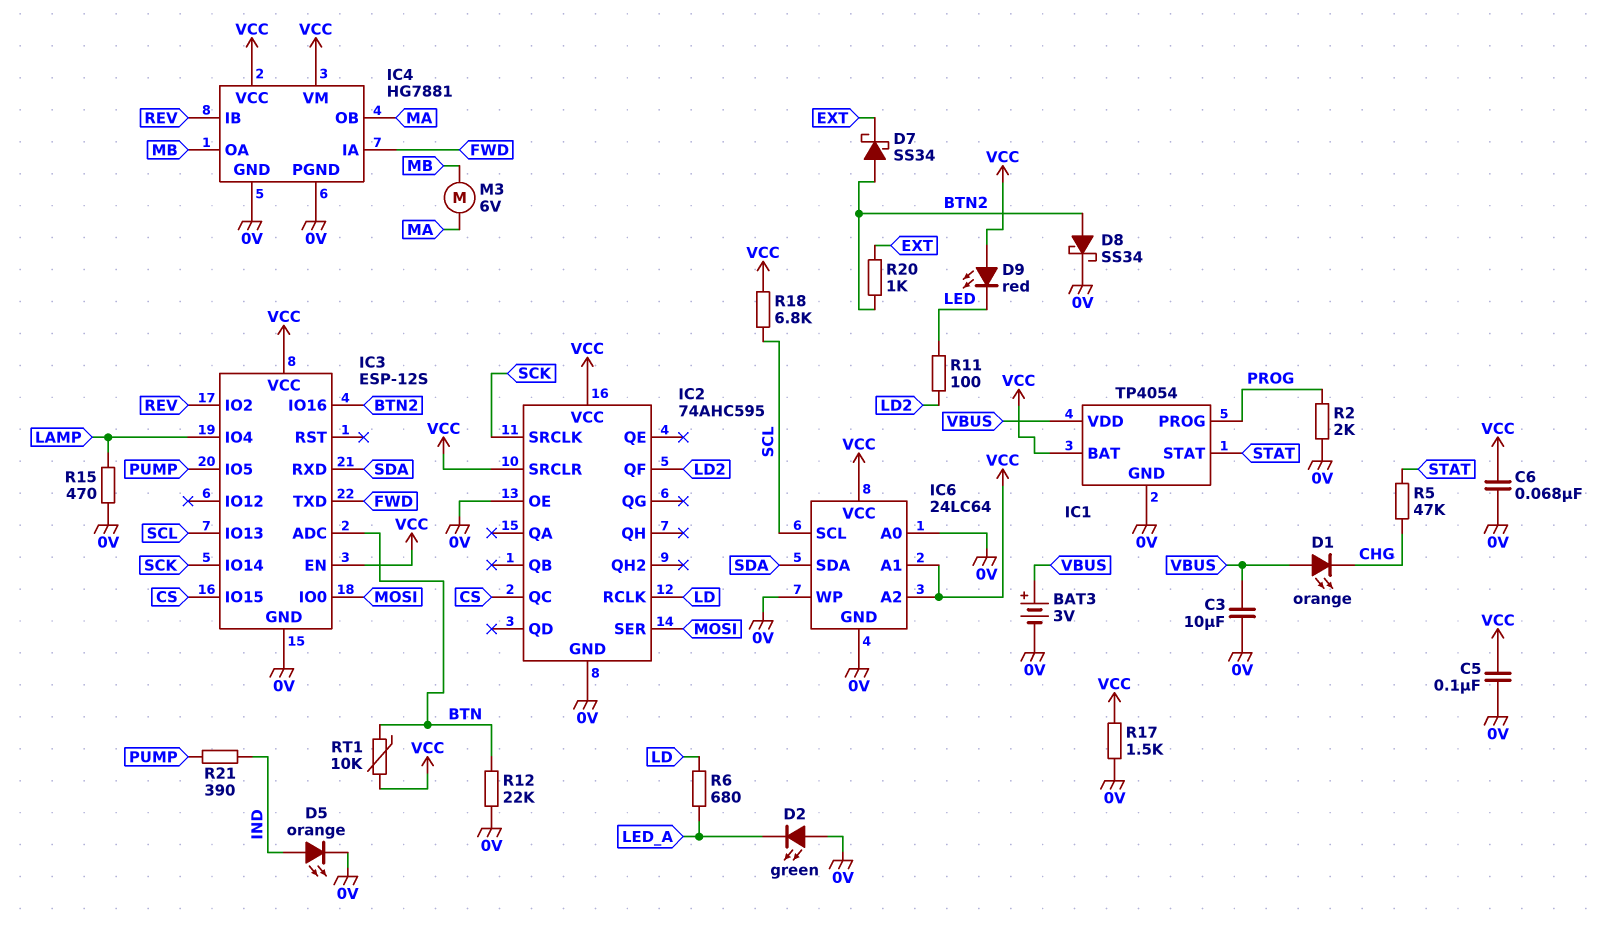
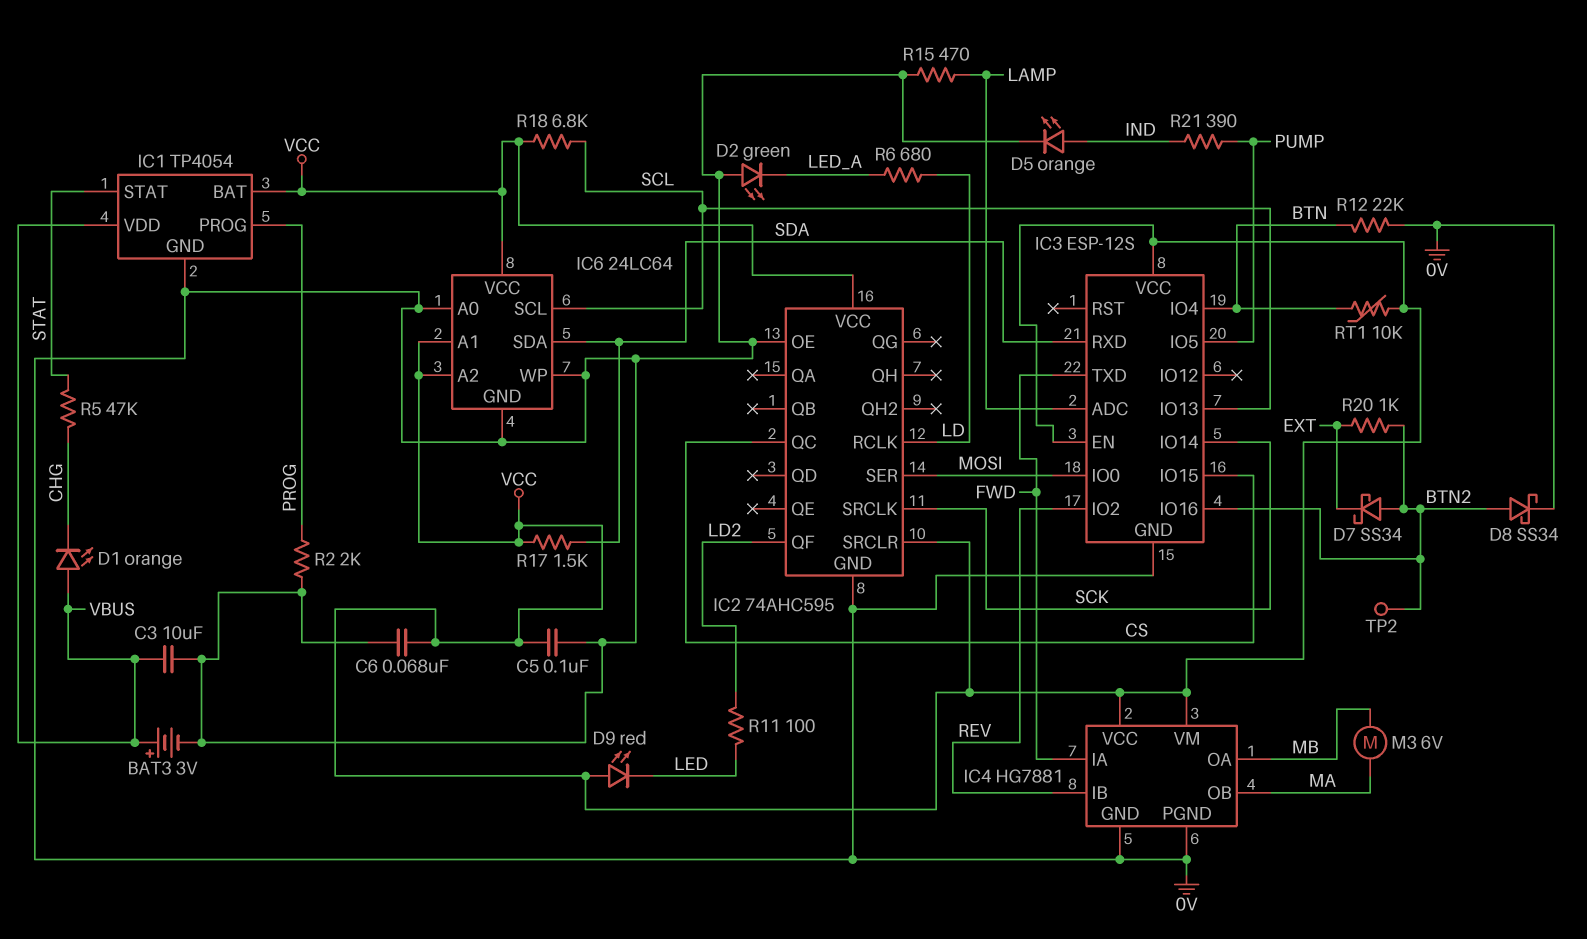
IC3 pin ADC: BTN -> LAMP
IC3 pin IO4: LAMP -> BTN
R17: 1.5k (0V, VCC) -> 1.5k (SDA, VCC)
TP2: none -> test point (BTN2)

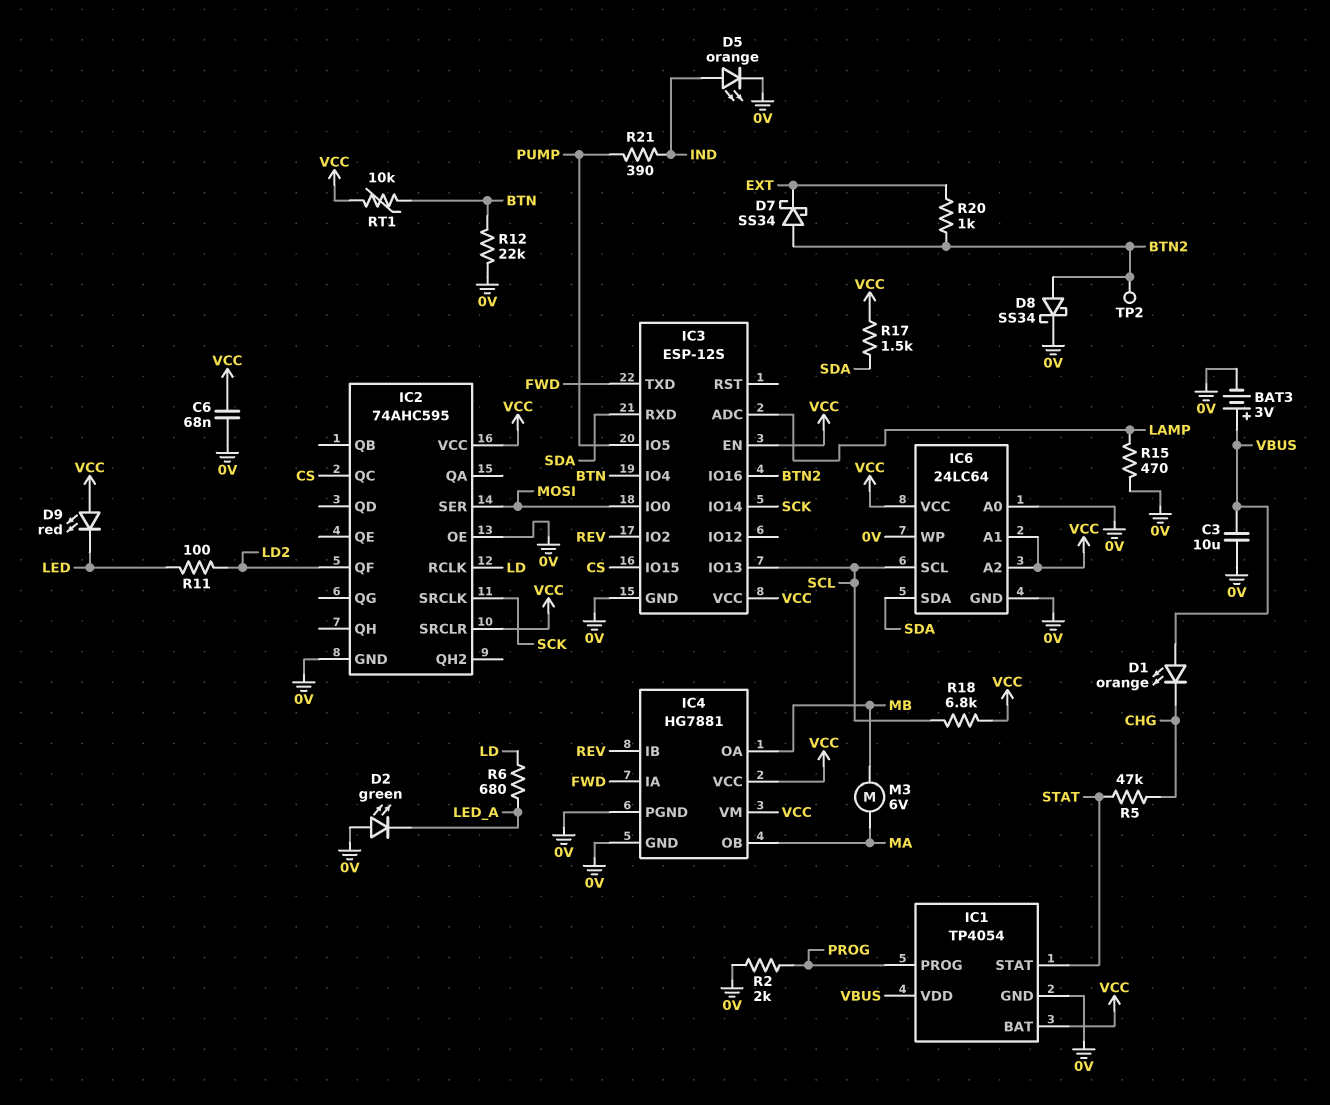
C5: 100nF (0V, VCC) -> none

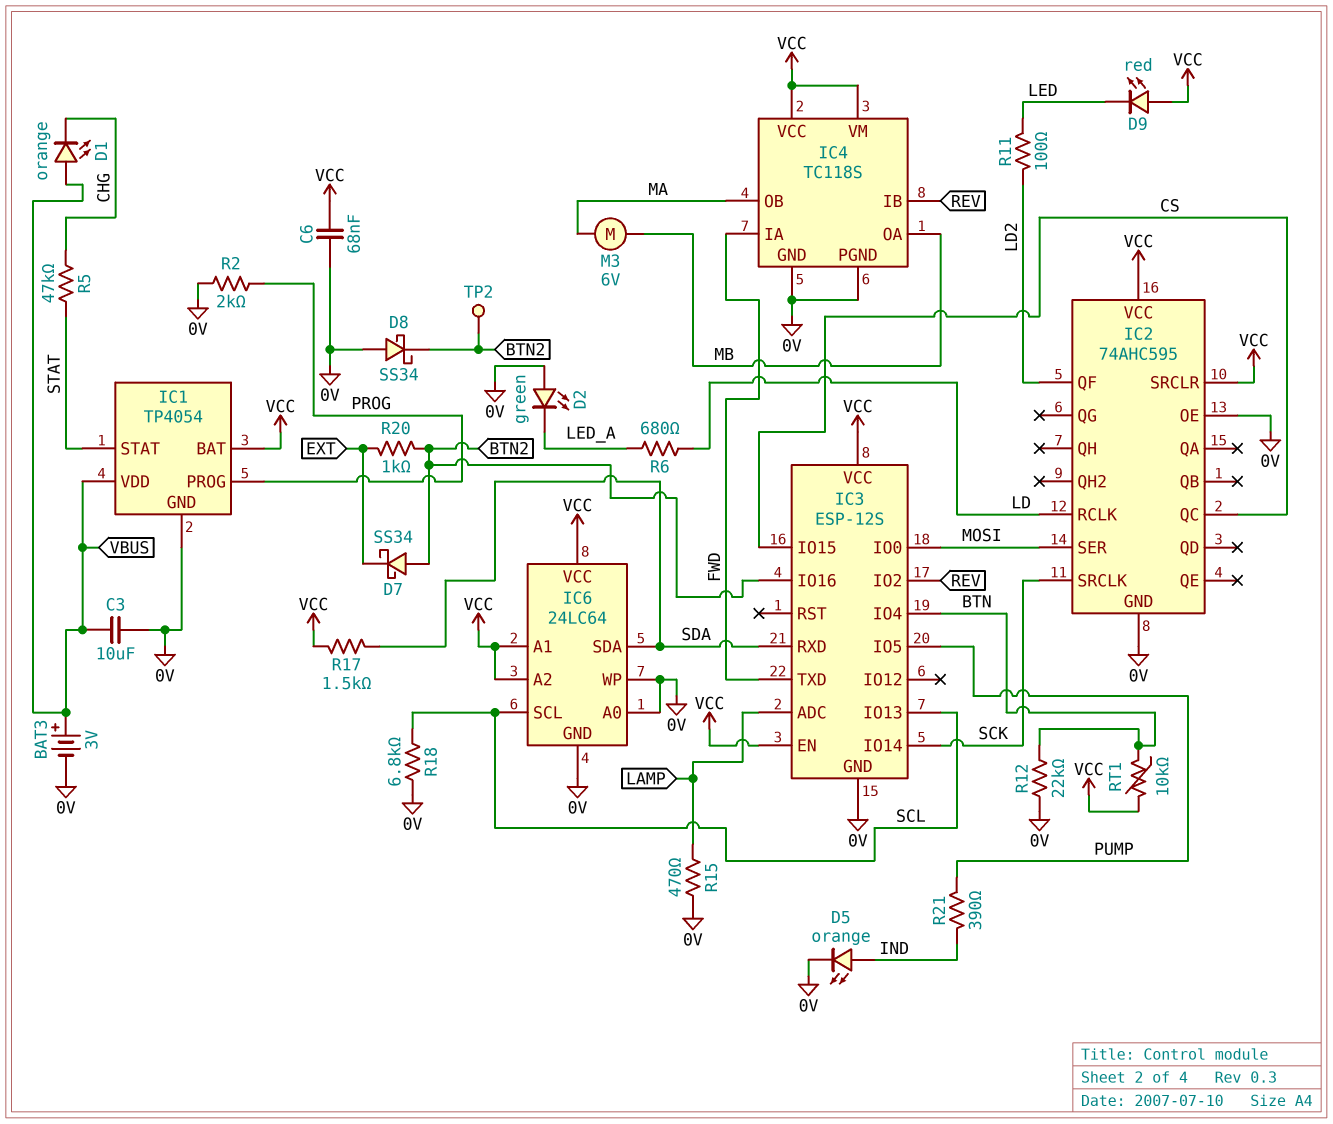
D8: schottky SS34 (A BTN2, K 0V) -> schottky SS34 (A 0V, K BTN2)
IC4: HG7881 -> TC118S
R18: 6.8k (SCL, VCC) -> 6.8k (0V, SCL)

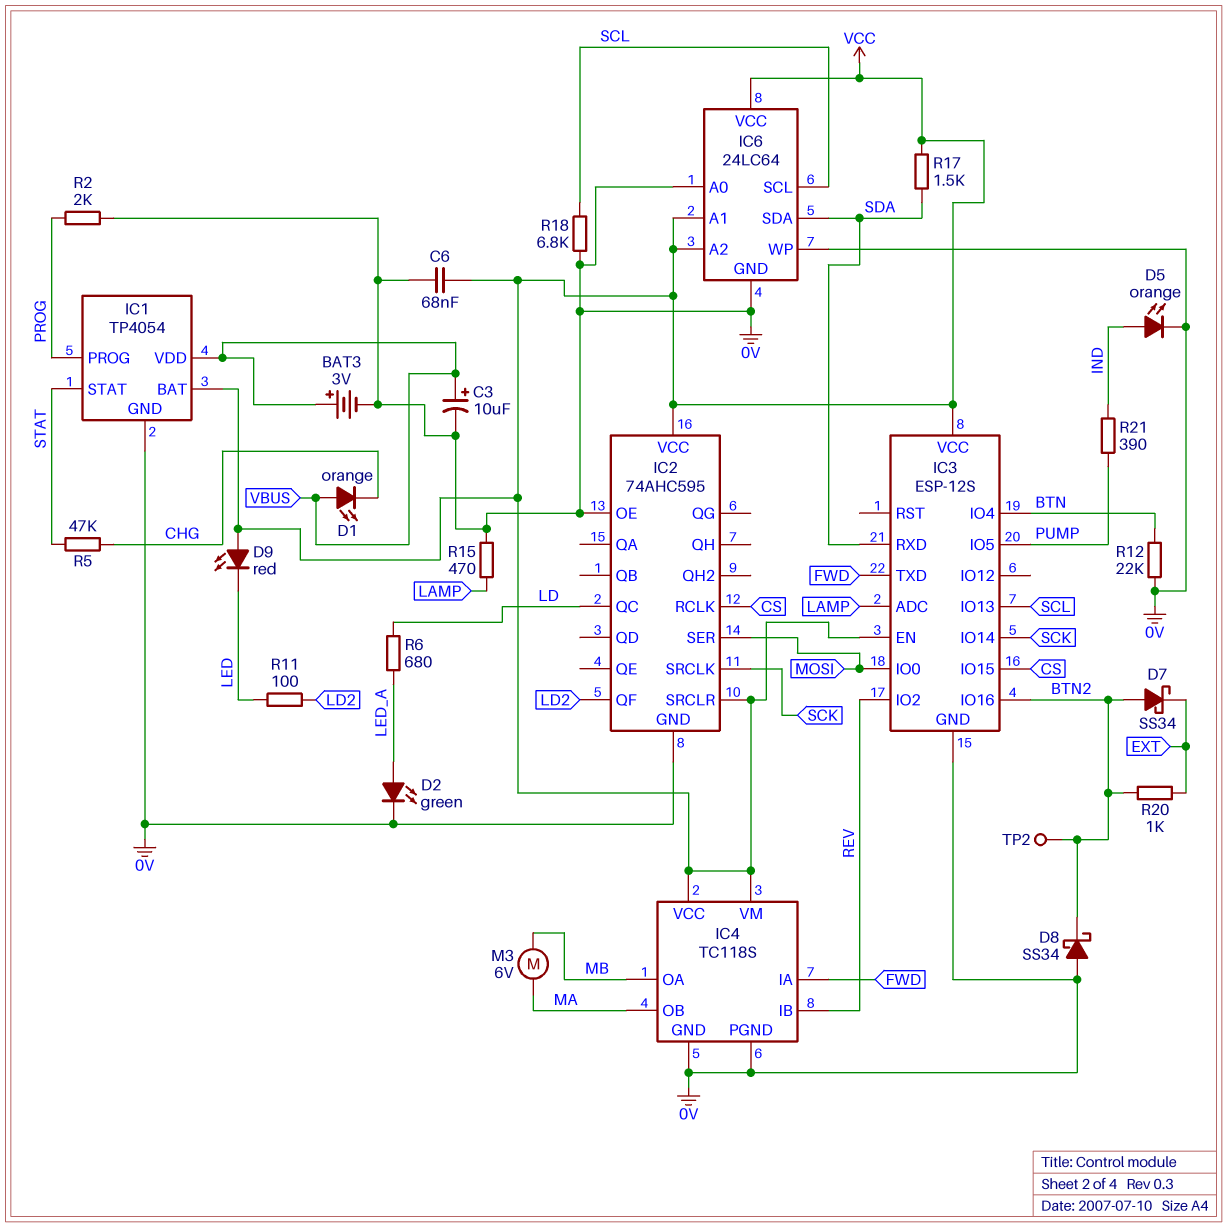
C3: 10uF (0V, VBUS) -> 10uF (plus VBUS, minus 0V)
D2: LED green (A 0V, K LED_A) -> LED green (A LED_A, K 0V)
IC2 pin QC: CS -> LD
IC2 pin RCLK: LD -> CS
RT1: 10k (BTN, VCC) -> none

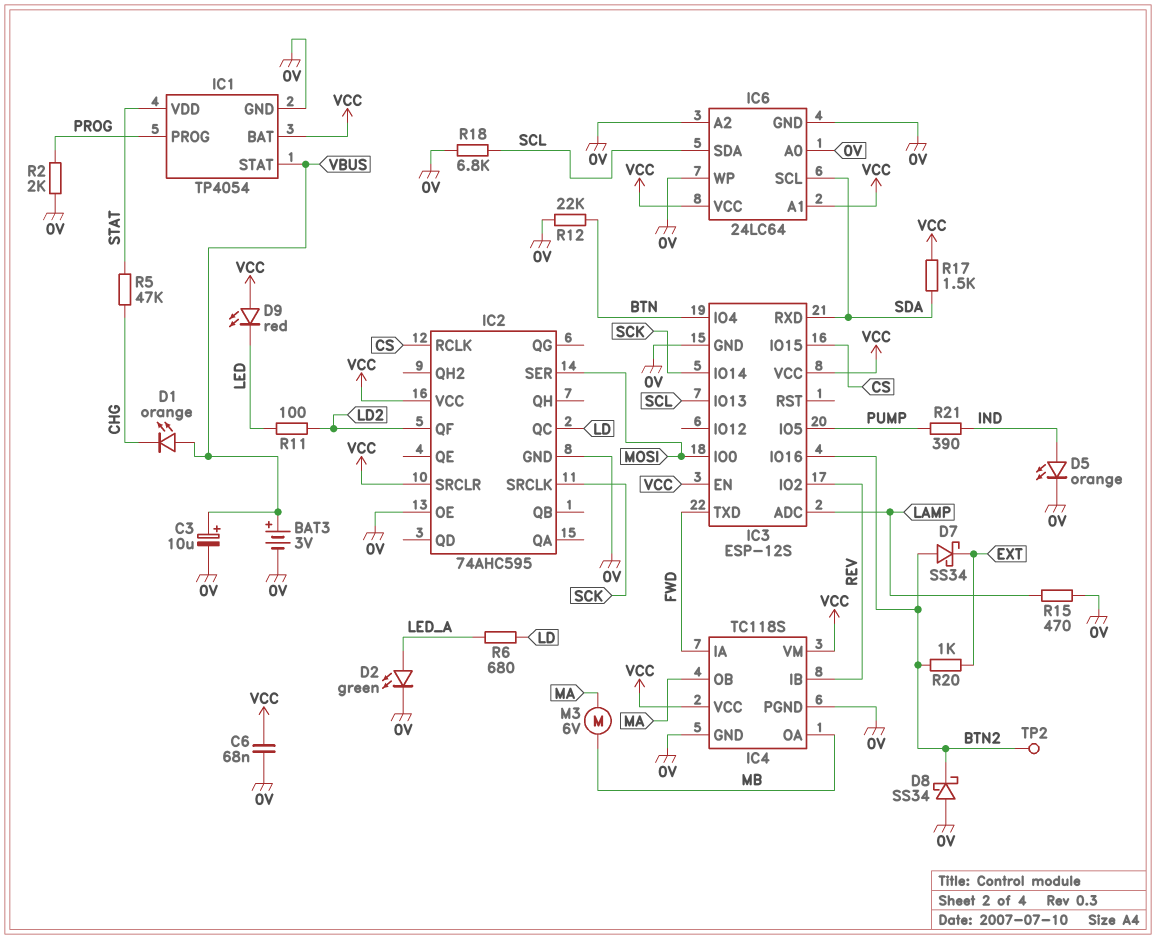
IC1 pin STAT: STAT -> VBUS
IC1 pin VDD: VBUS -> STAT
IC6 pin A2: VCC -> 0V
IC6 pin SCL: SCL -> SDA
IC6 pin SDA: SDA -> SCL

